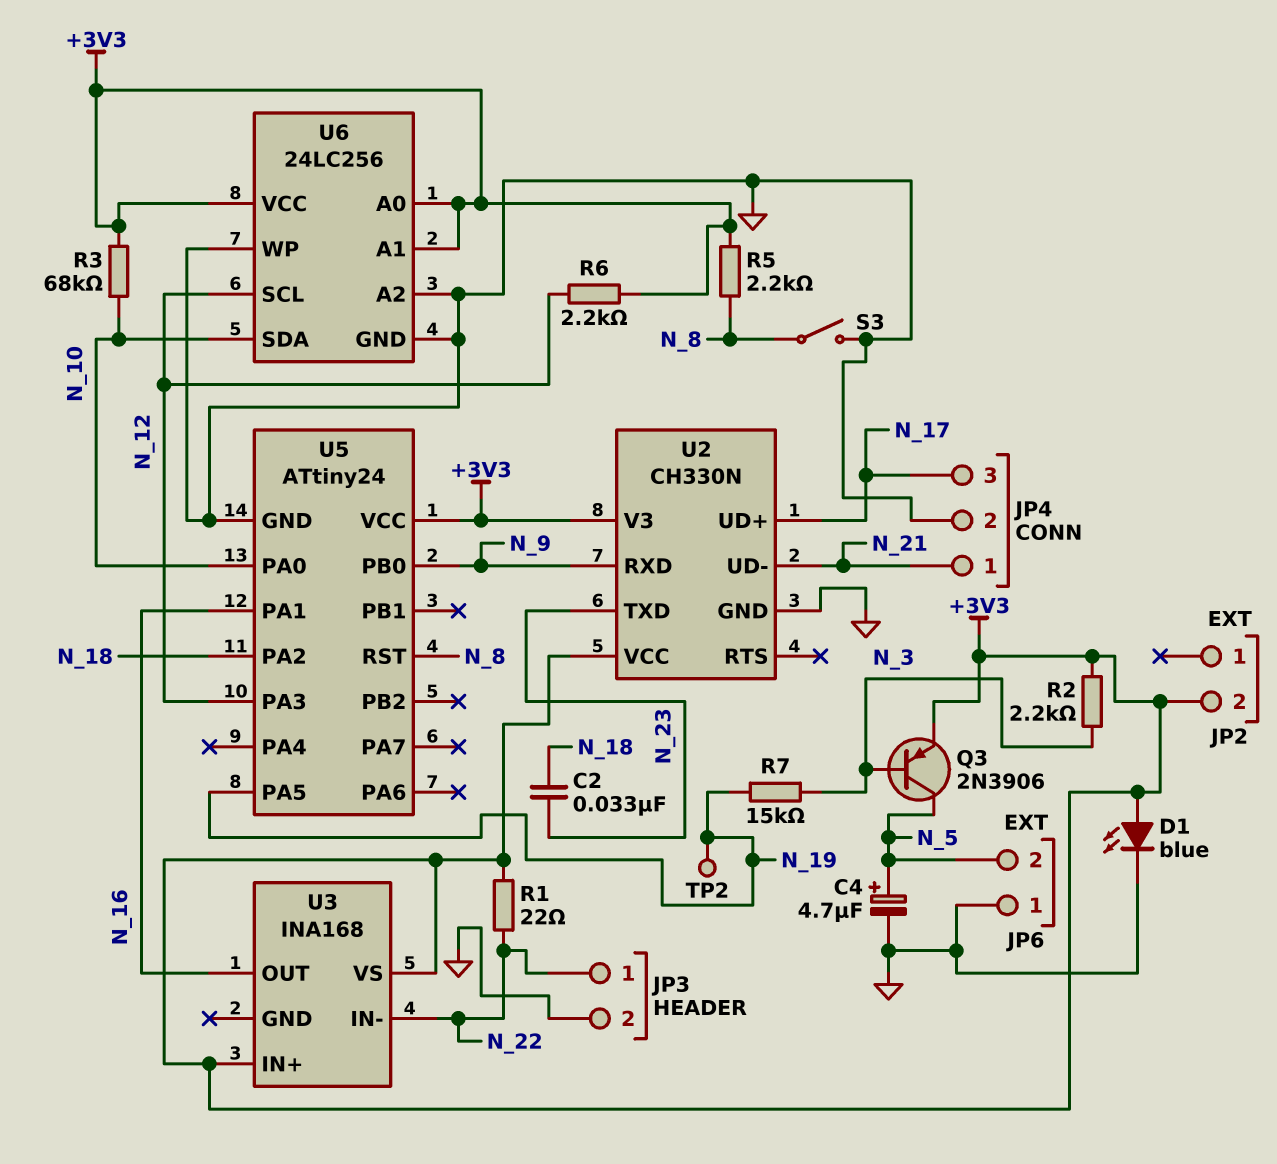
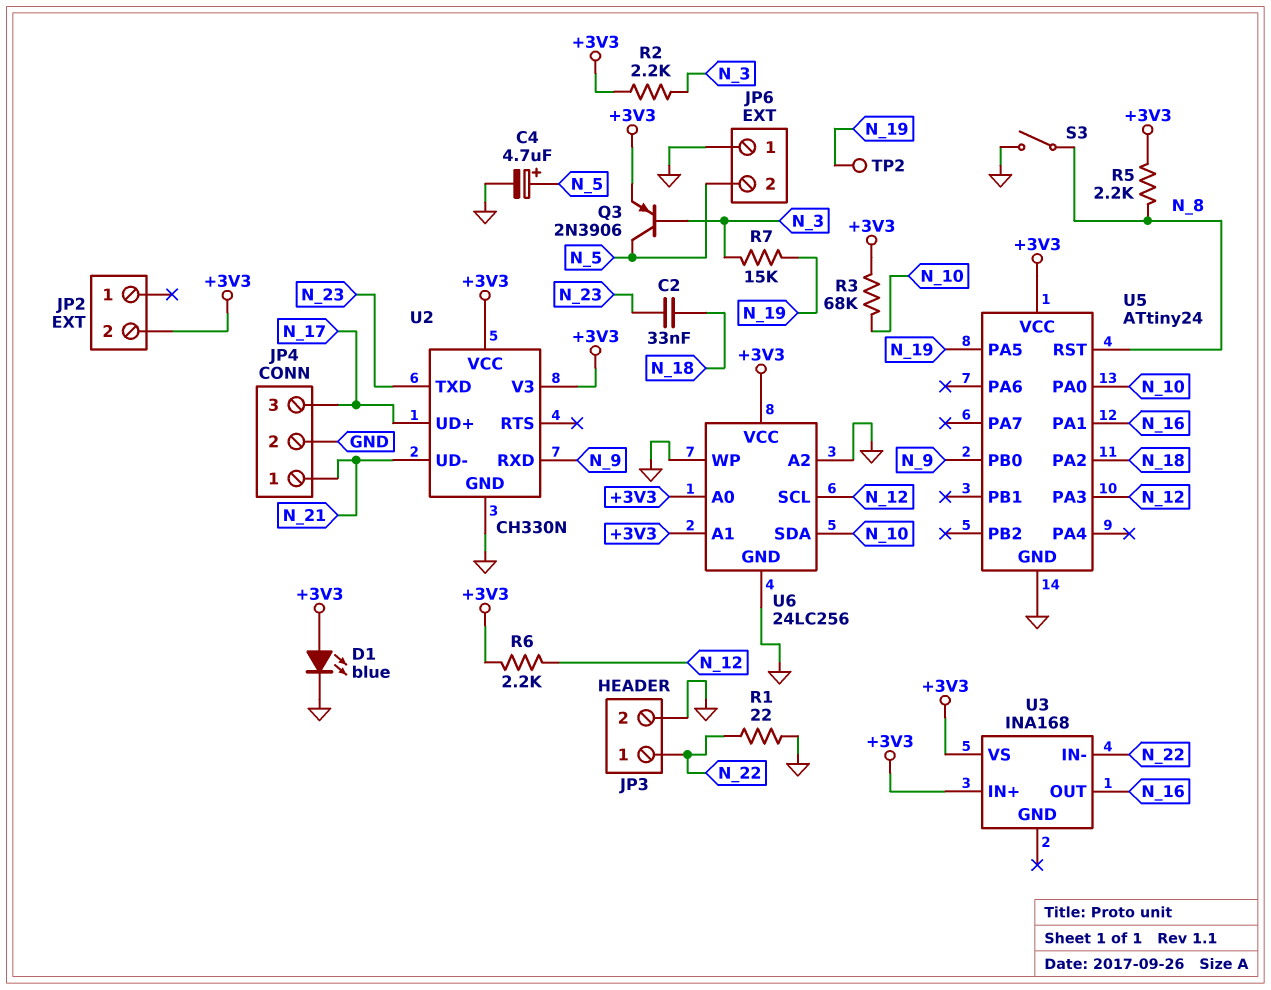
R1: 22 (+3V3, N_22) -> 22 (GND, N_22)

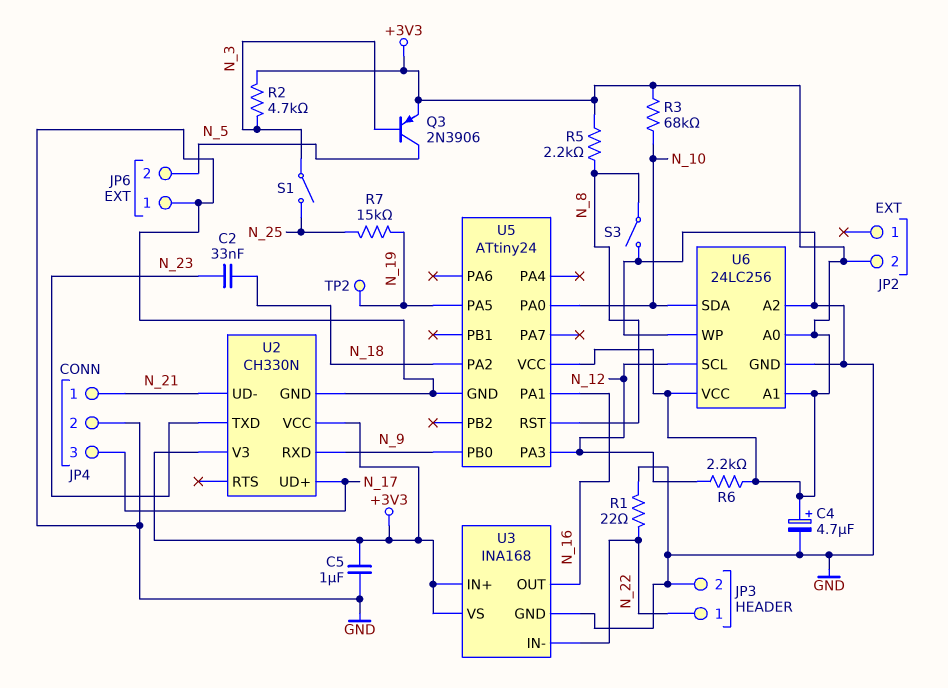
C4: 4.7uF (plus N_5, minus GND) -> 4.7uF (plus +3V3, minus GND)
C5: none -> 1uF (+3V3, GND)
D1: LED blue (A +3V3, K GND) -> none
R2: 2.2k (+3V3, N_3) -> 4.7k (+3V3, N_3)
R7: 15k (N_3, N_19) -> 15k (N_19, N_25)
S1: none -> switch (N_3, N_25)
U3 pin GND: none -> GND

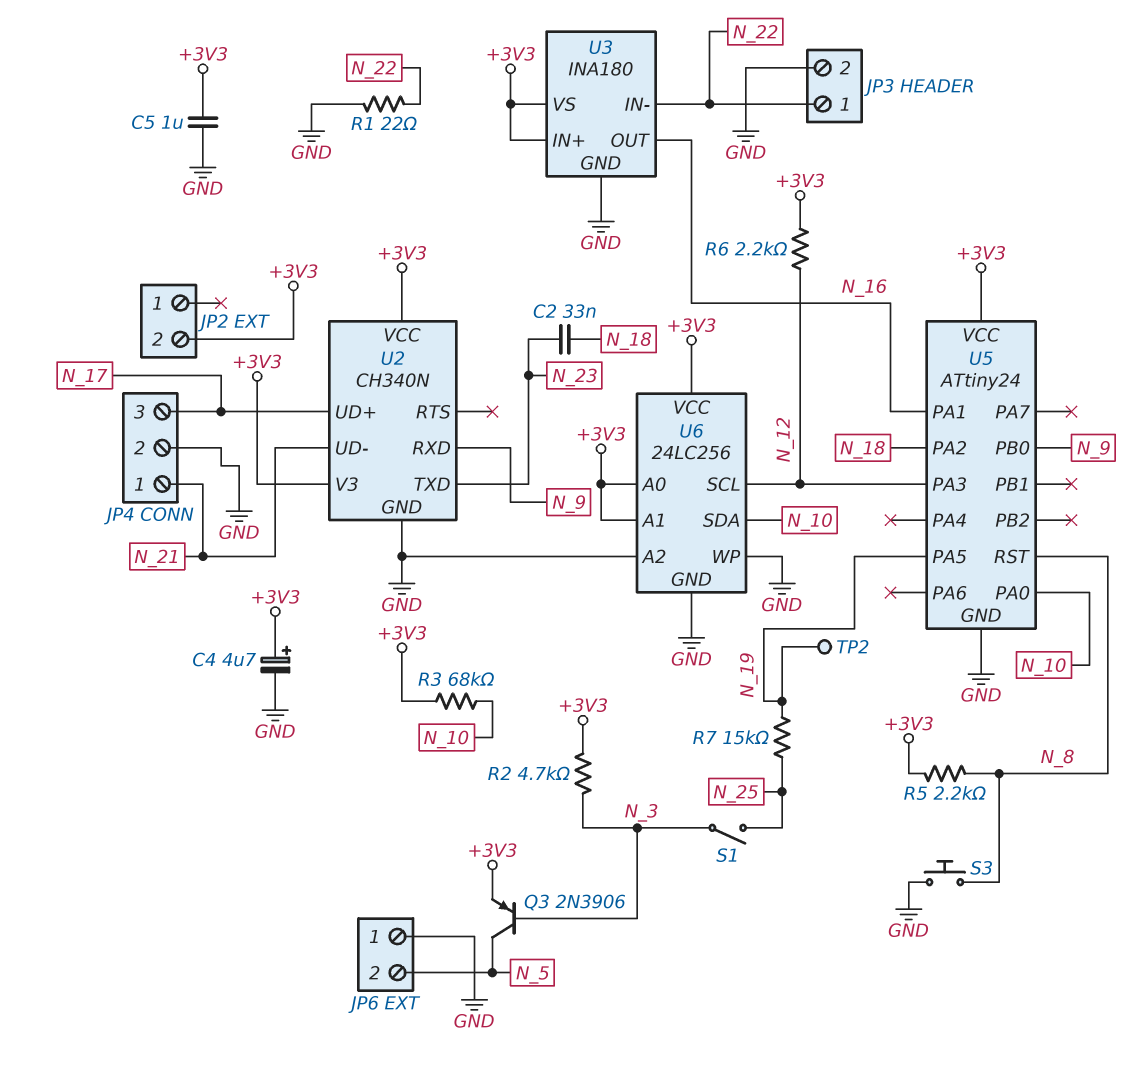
S3: switch (GND, N_8) -> button (GND, N_8)
U2: CH330N -> CH340N
U3: INA168 -> INA180

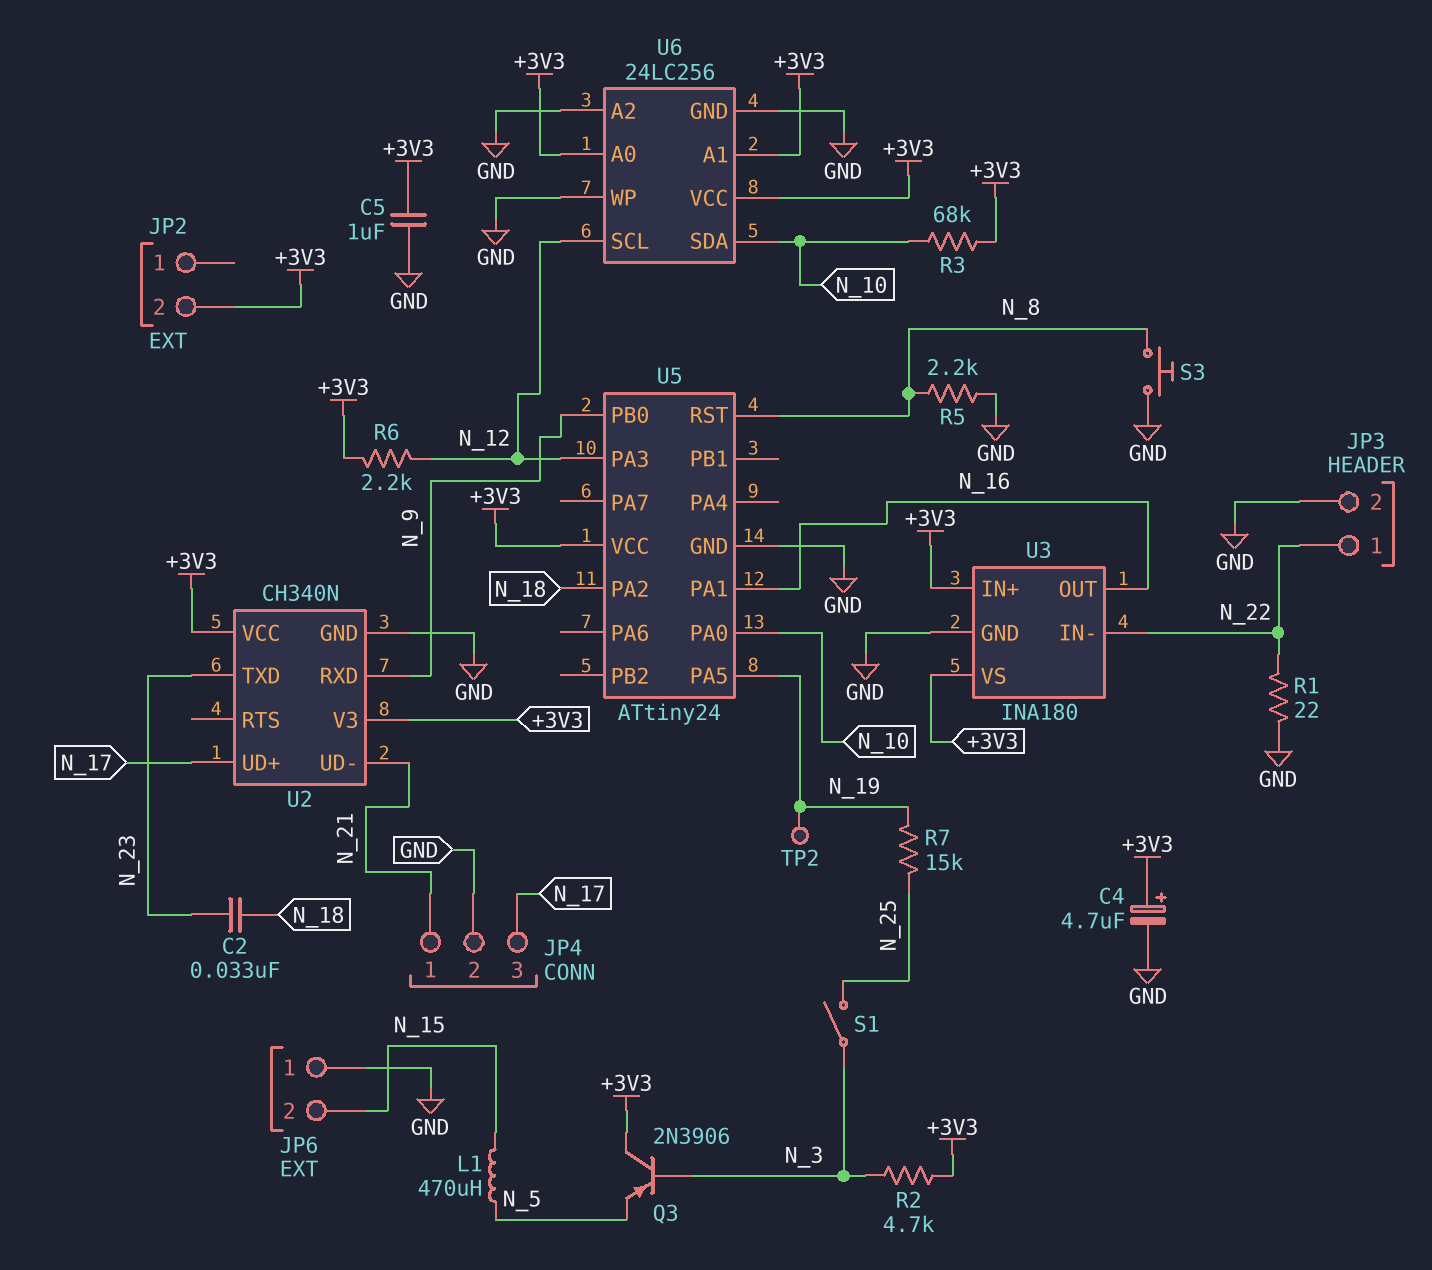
JP6 pin 2: N_5 -> N_15
L1: none -> 470uH (N_5, N_15)
Q3: PNP 2N3906 (B N_3, C N_5, E +3V3) -> PNP 2N3906 (B N_3, C +3V3, E N_5)
R5: 2.2k (+3V3, N_8) -> 2.2k (GND, N_8)

